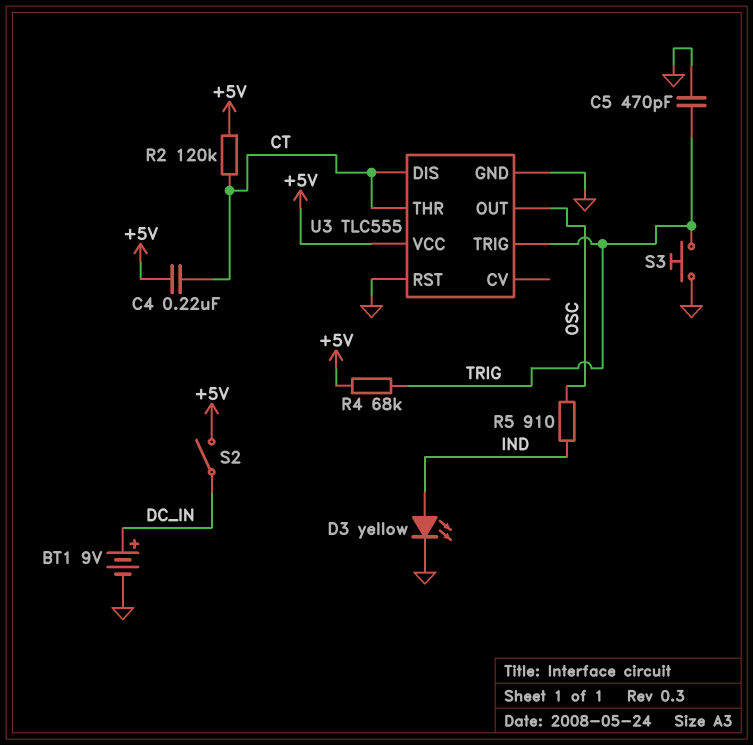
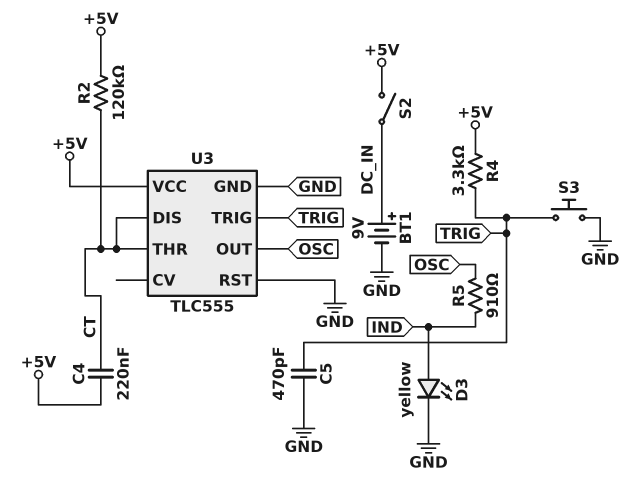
R4: 68k (+5V, TRIG) -> 3.3k (+5V, TRIG)

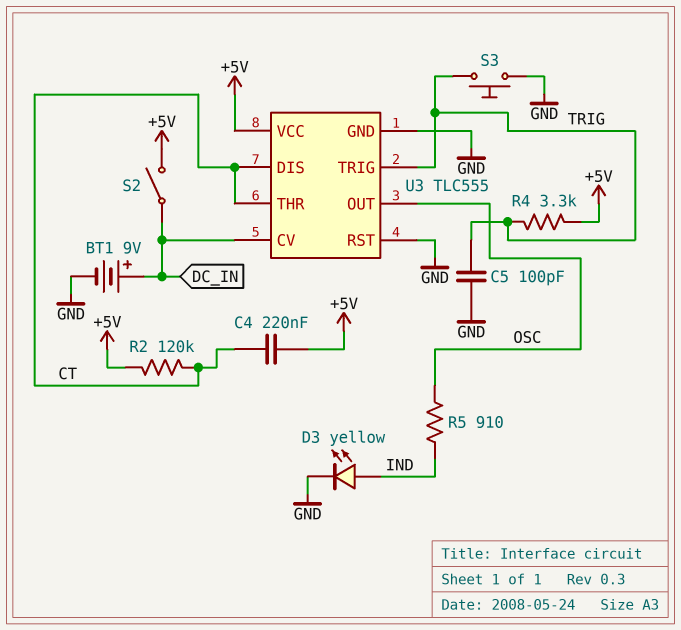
C5: 470pF (GND, TRIG) -> 100pF (GND, TRIG)
U3 pin CV: none -> DC_IN

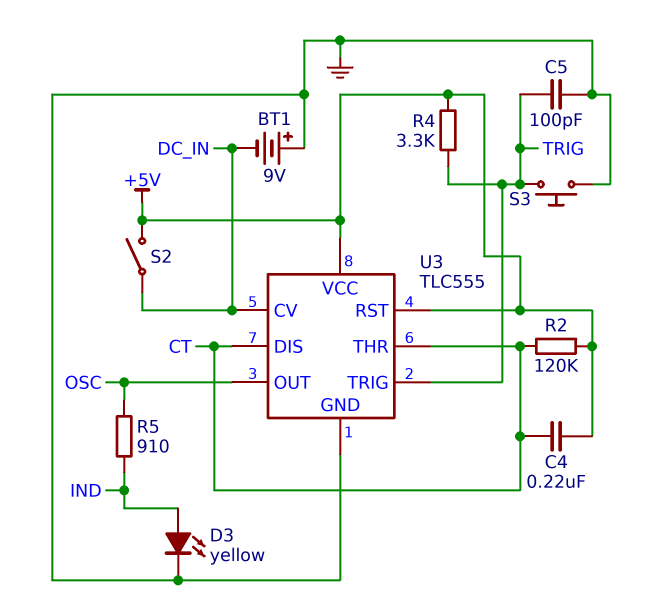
BT1: 9V (plus DC_IN, minus GND) -> 9V (plus GND, minus DC_IN)
U3 pin RST: GND -> +5V

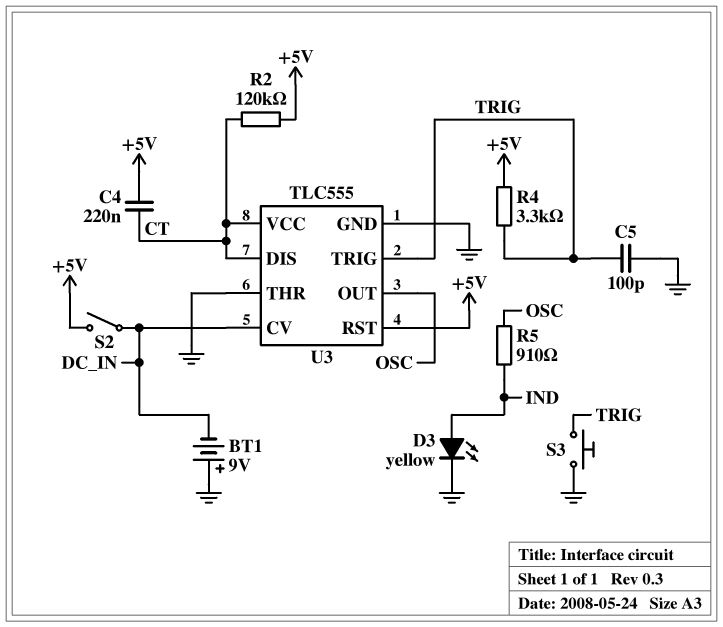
U3 pin THR: CT -> GND
U3 pin VCC: +5V -> CT

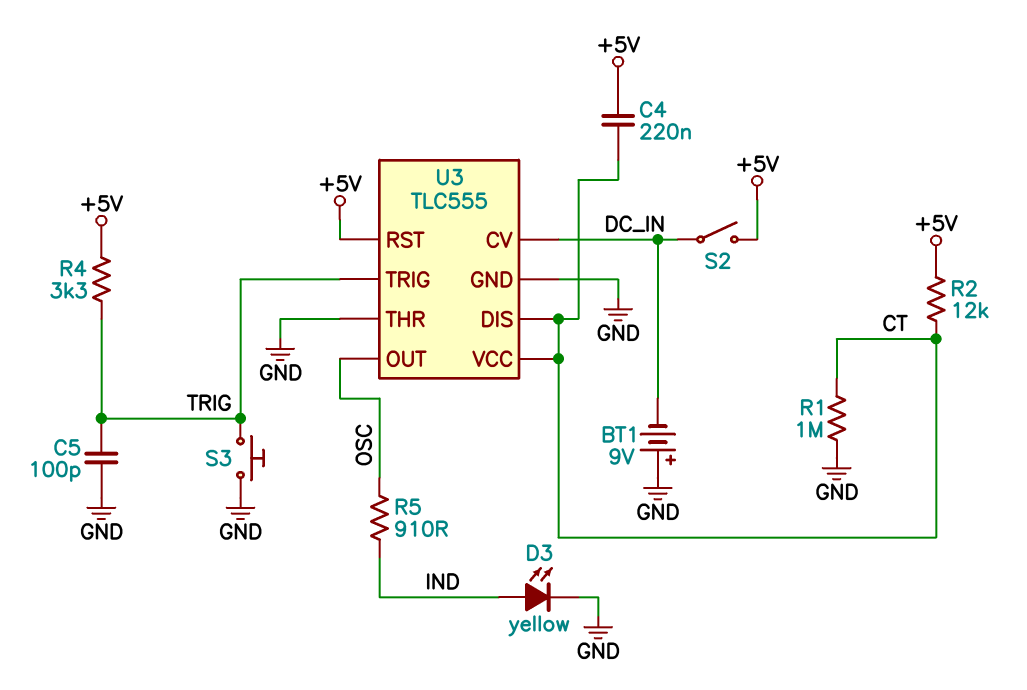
R1: none -> 1M (CT, GND)
R2: 120k (+5V, CT) -> 12k (+5V, CT)

